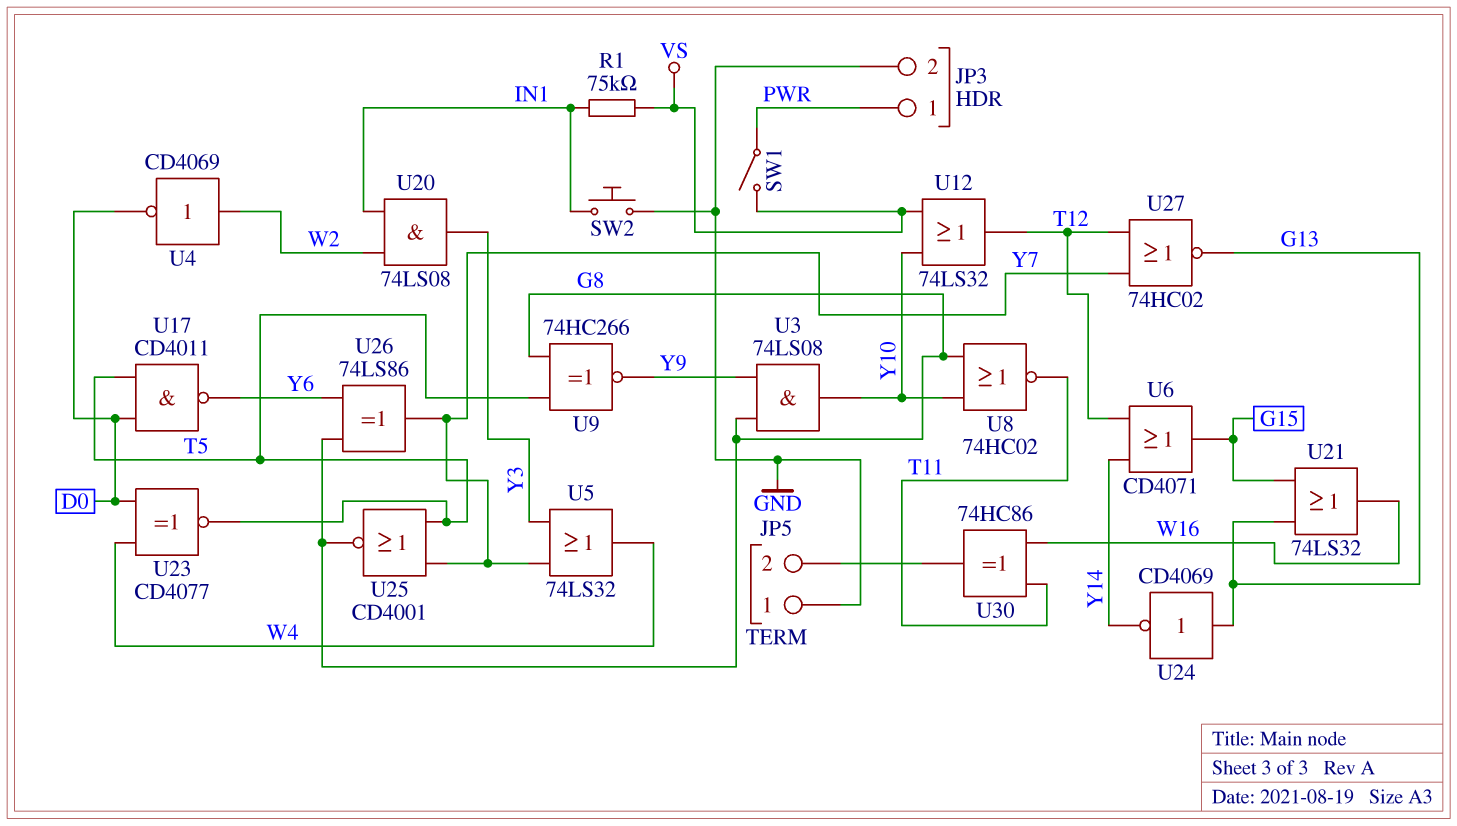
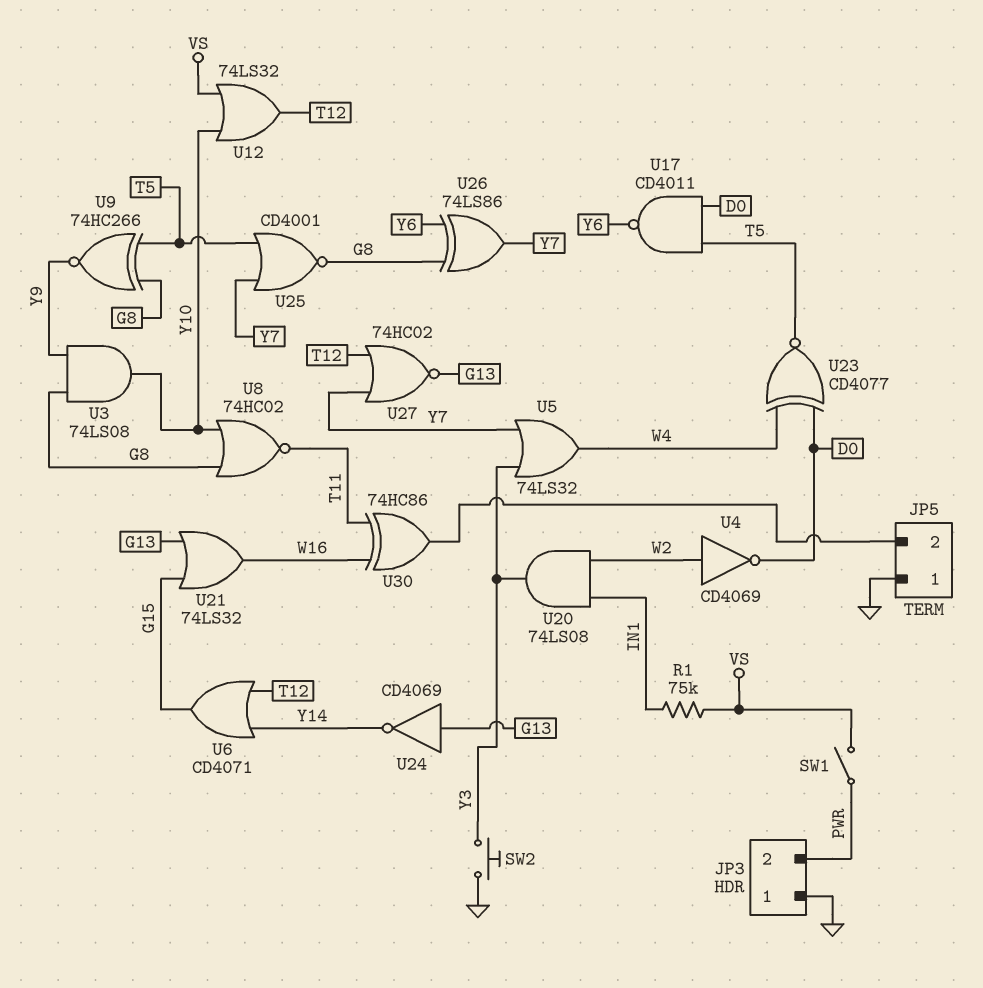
JP3 pin 1: PWR -> GND
JP3 pin 2: GND -> PWR
SW2: button (GND, IN1) -> button (GND, Y3)

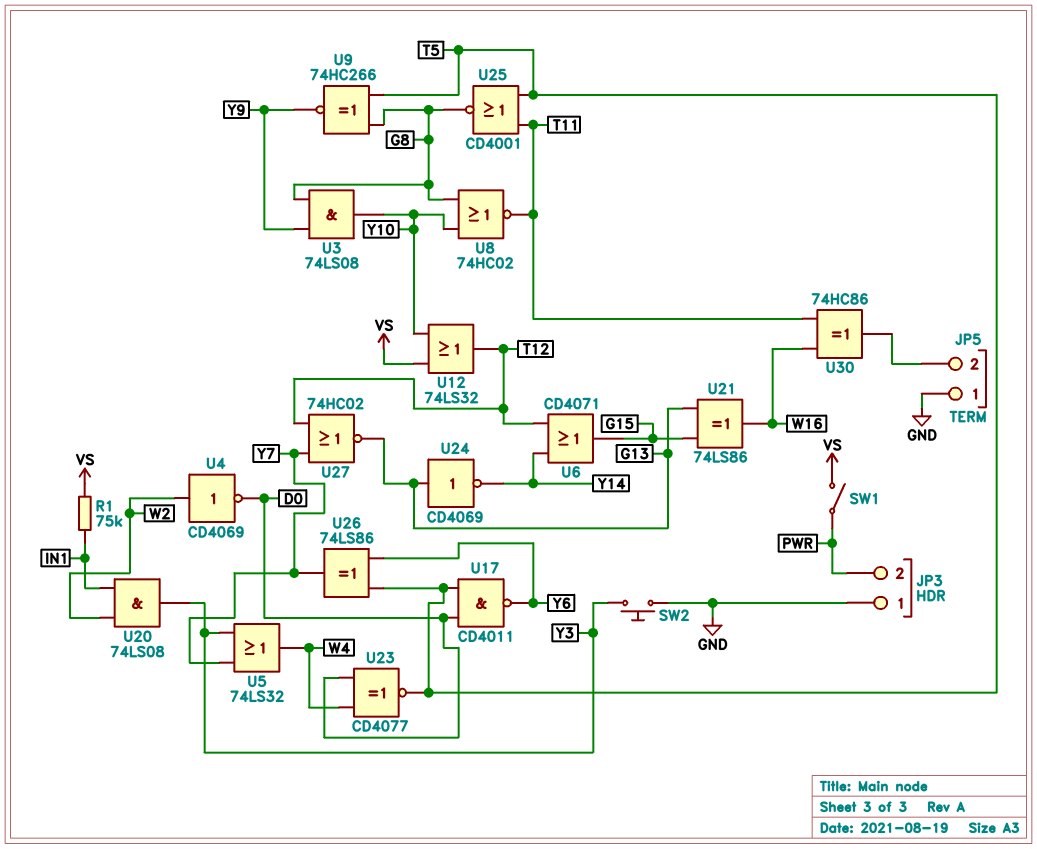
U21: OR 74LS32 (in G13, in G15, out W16) -> XOR 74LS86 (in G13, in G15, out W16)
U25: NOR CD4001 (in T5, in Y7, out G8) -> NOR CD4001 (in T5, in T11, out G8)
U26: XOR 74LS86 (in G8, in Y6, out Y7) -> XOR 74LS86 (in T5, in Y6, out Y7)

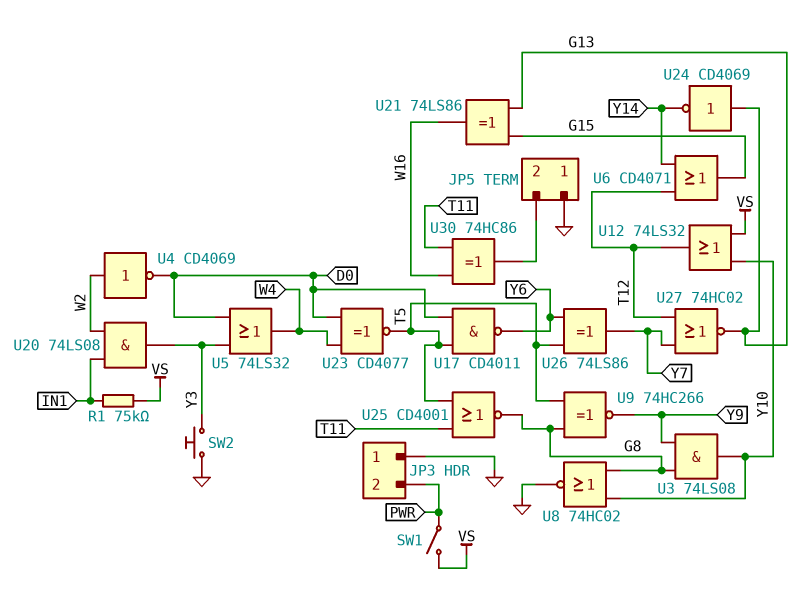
U5: OR 74LS32 (in Y3, in Y7, out W4) -> OR 74LS32 (in D0, in Y3, out W4)
U8: NOR 74HC02 (in G8, in Y10, out T11) -> NOR 74HC02 (in G8, in Y10, out GND)

